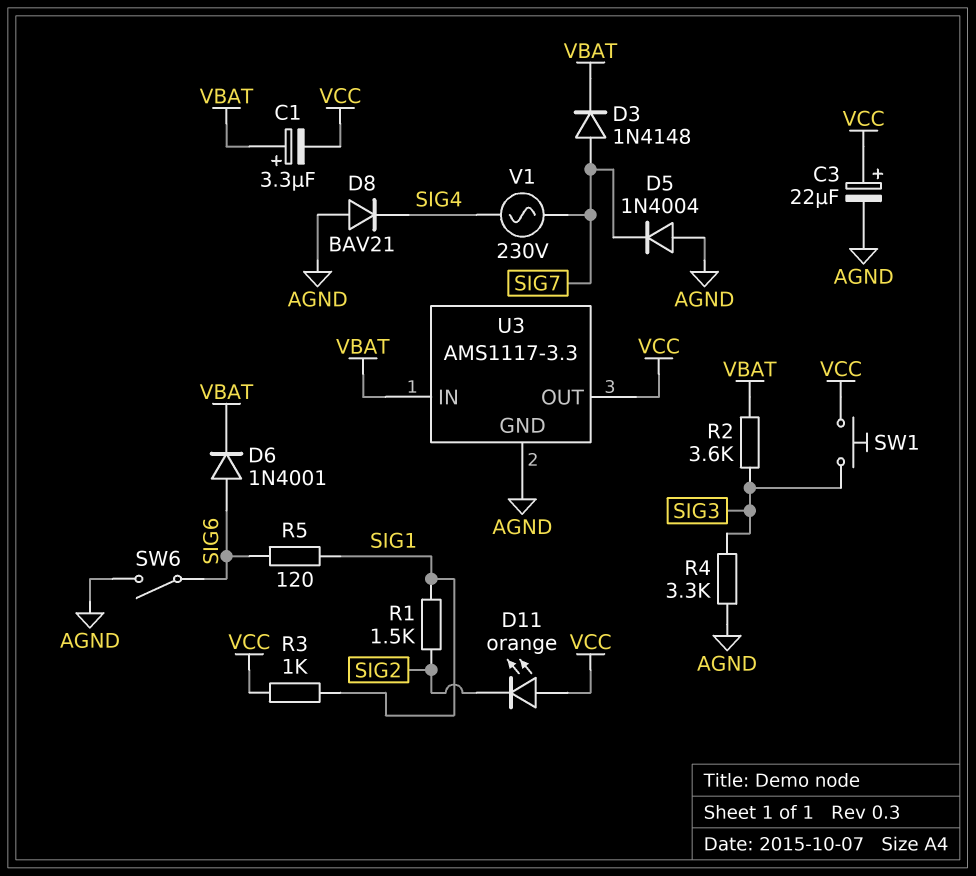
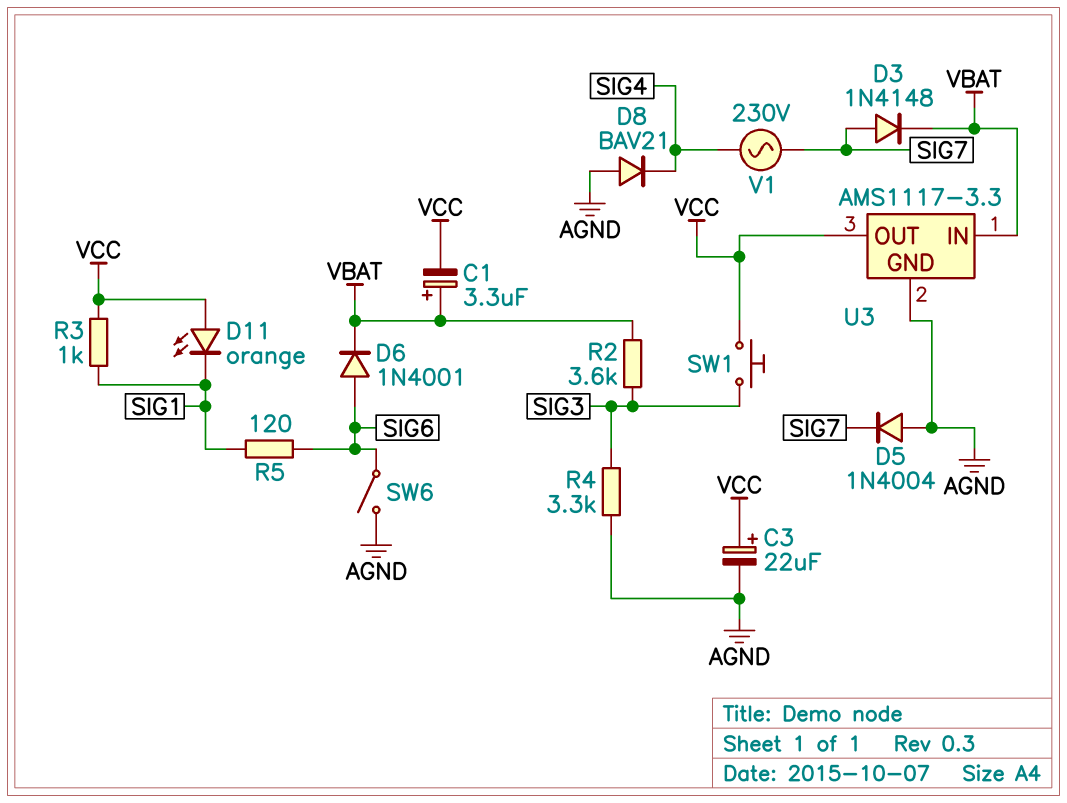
D11: LED orange (A VCC, K SIG2) -> LED orange (A VCC, K SIG1)
R1: 1.5k (SIG1, SIG2) -> none

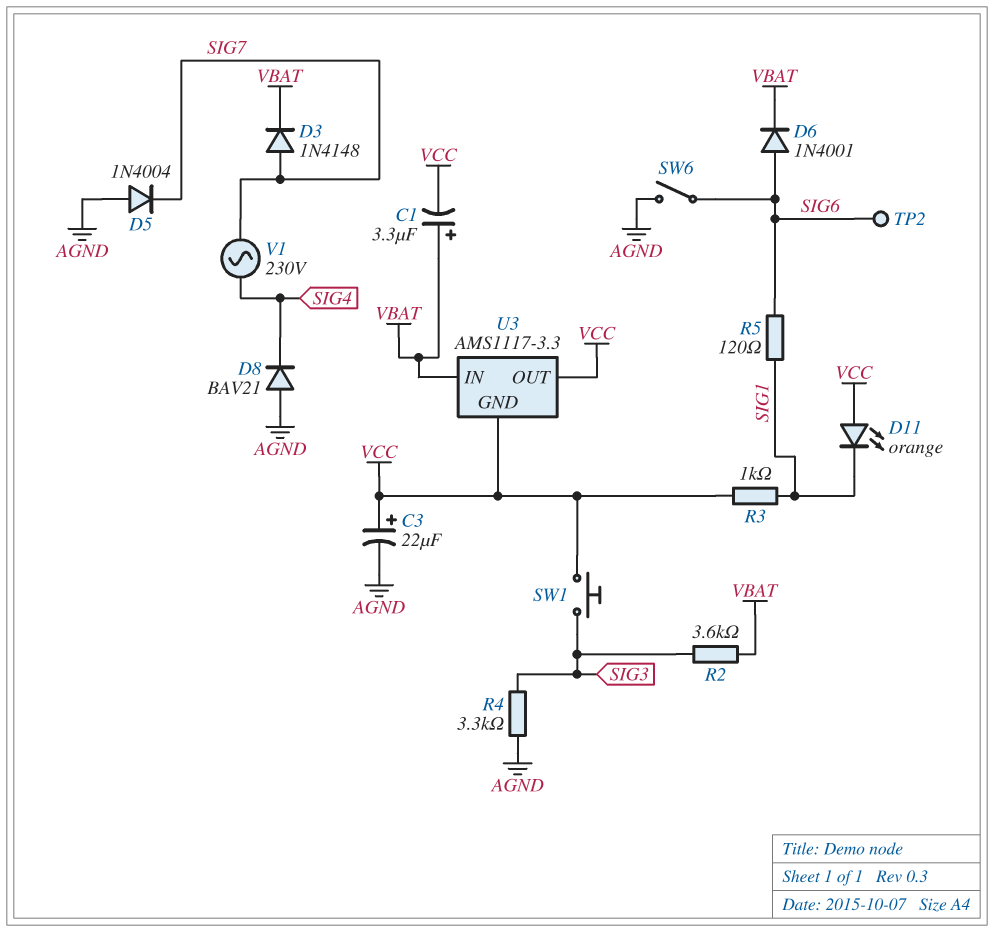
TP2: none -> test point (SIG6)
U3 pin GND: AGND -> VCC

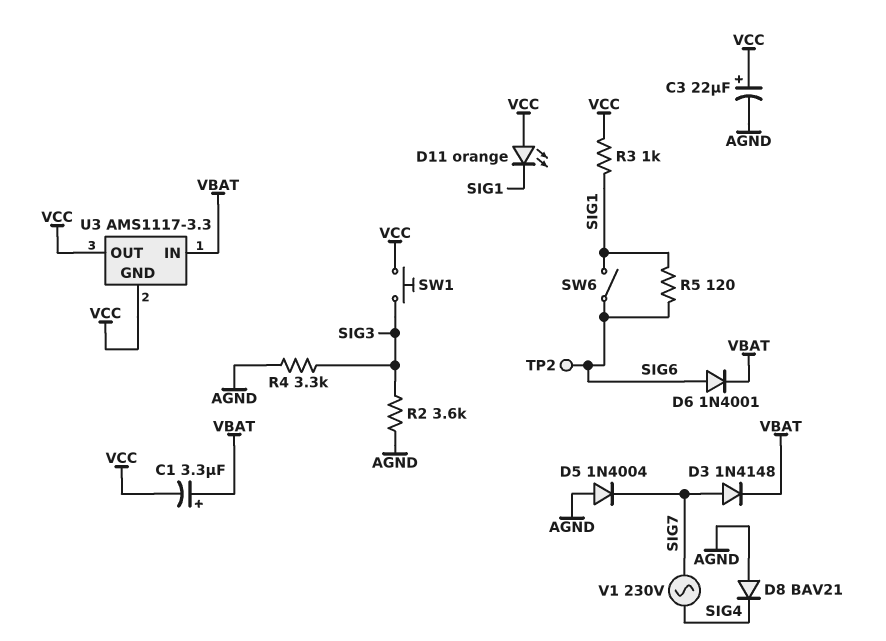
R2: 3.6k (SIG3, VBAT) -> 3.6k (AGND, SIG3)
SW6: switch (AGND, SIG6) -> switch (SIG1, SIG6)

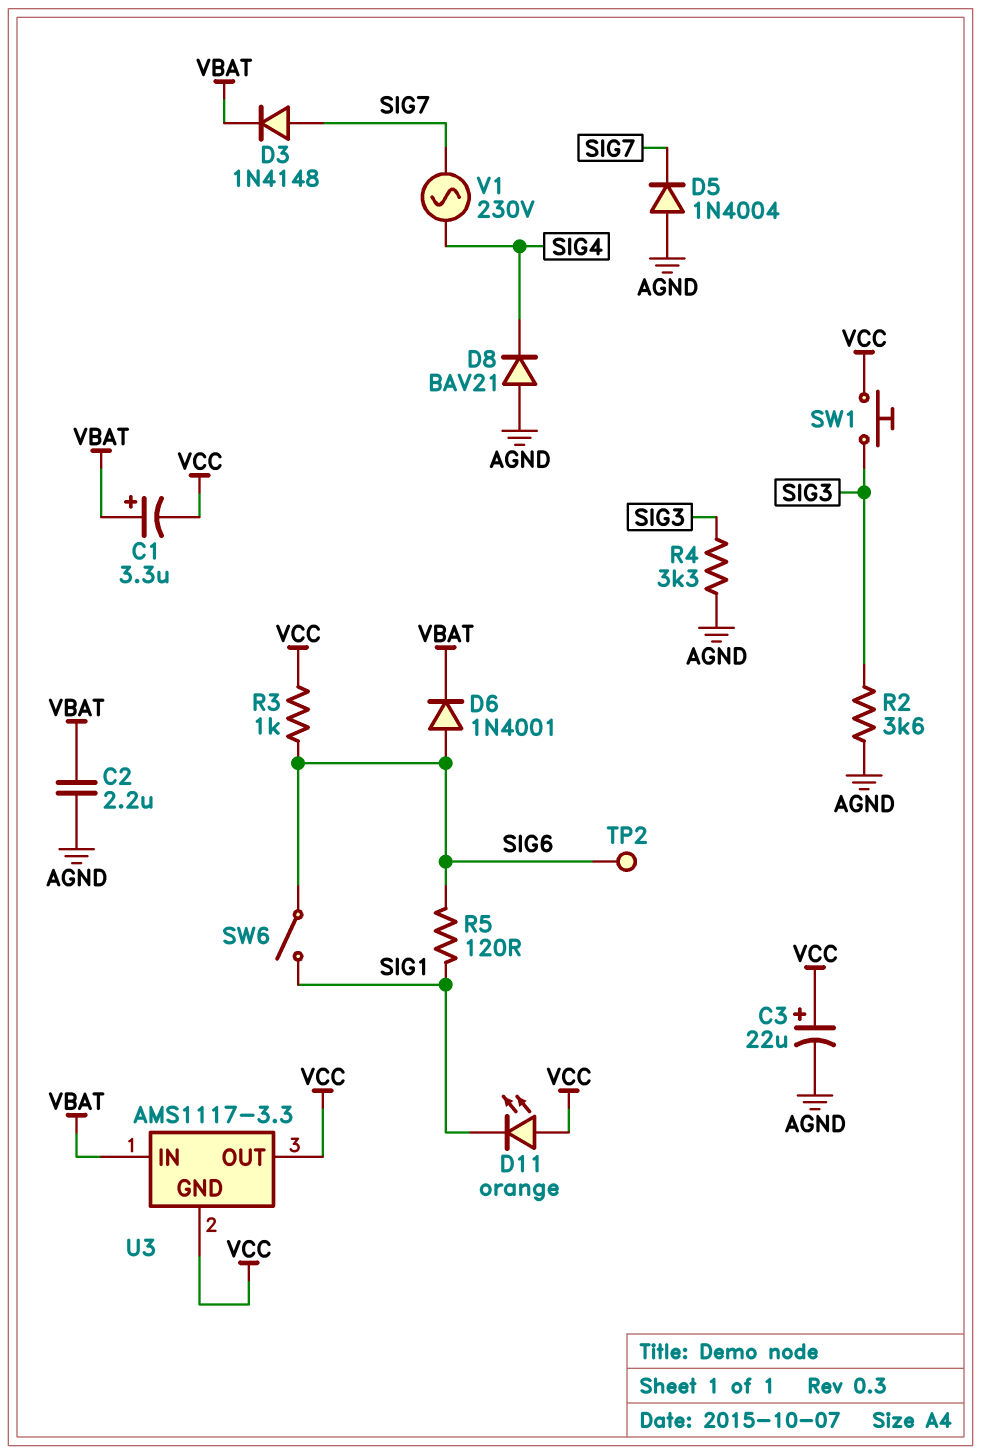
C2: none -> 2.2uF (AGND, VBAT)
R3: 1k (SIG1, VCC) -> 1k (SIG6, VCC)

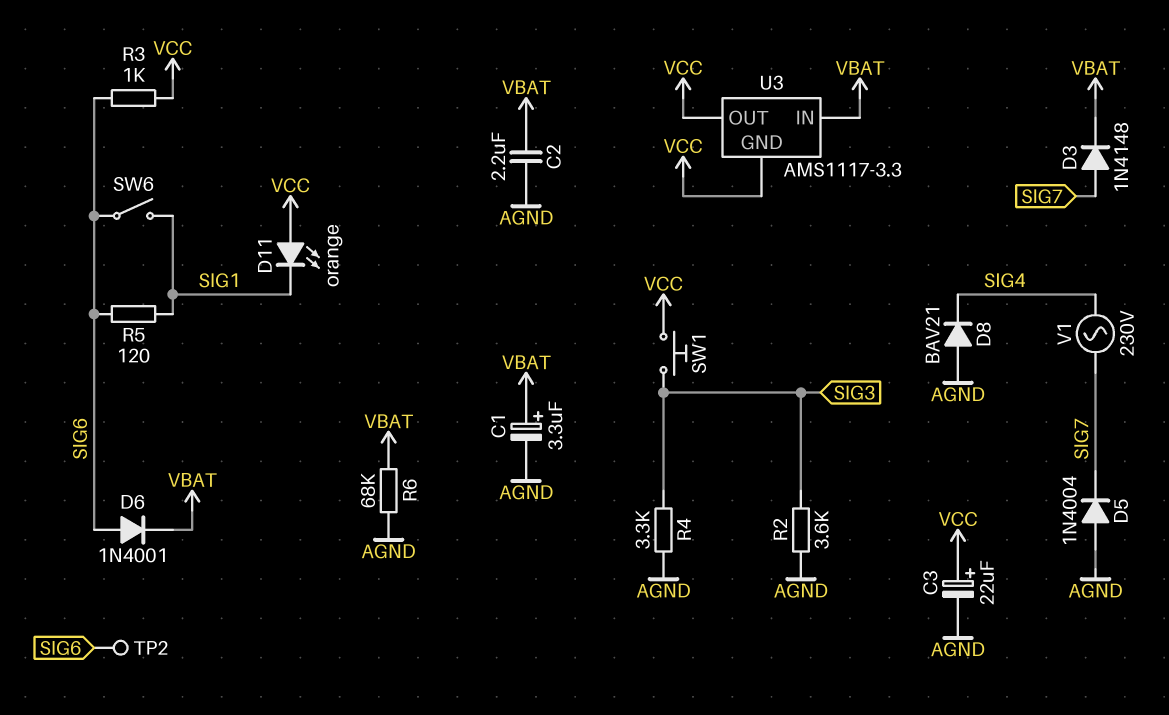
C1: 3.3uF (plus VBAT, minus VCC) -> 3.3uF (plus VBAT, minus AGND)
R6: none -> 68k (AGND, VBAT)

